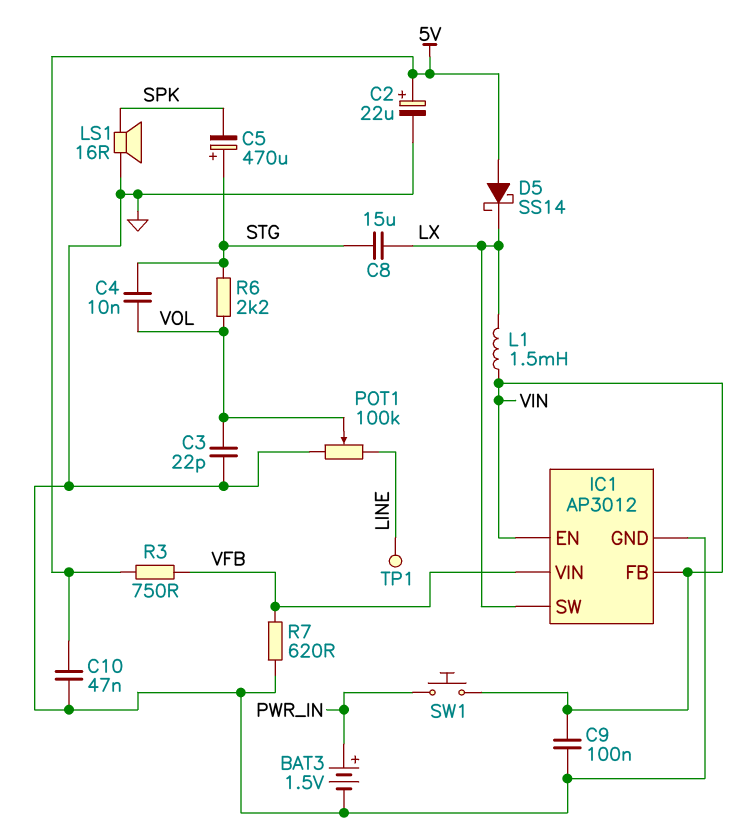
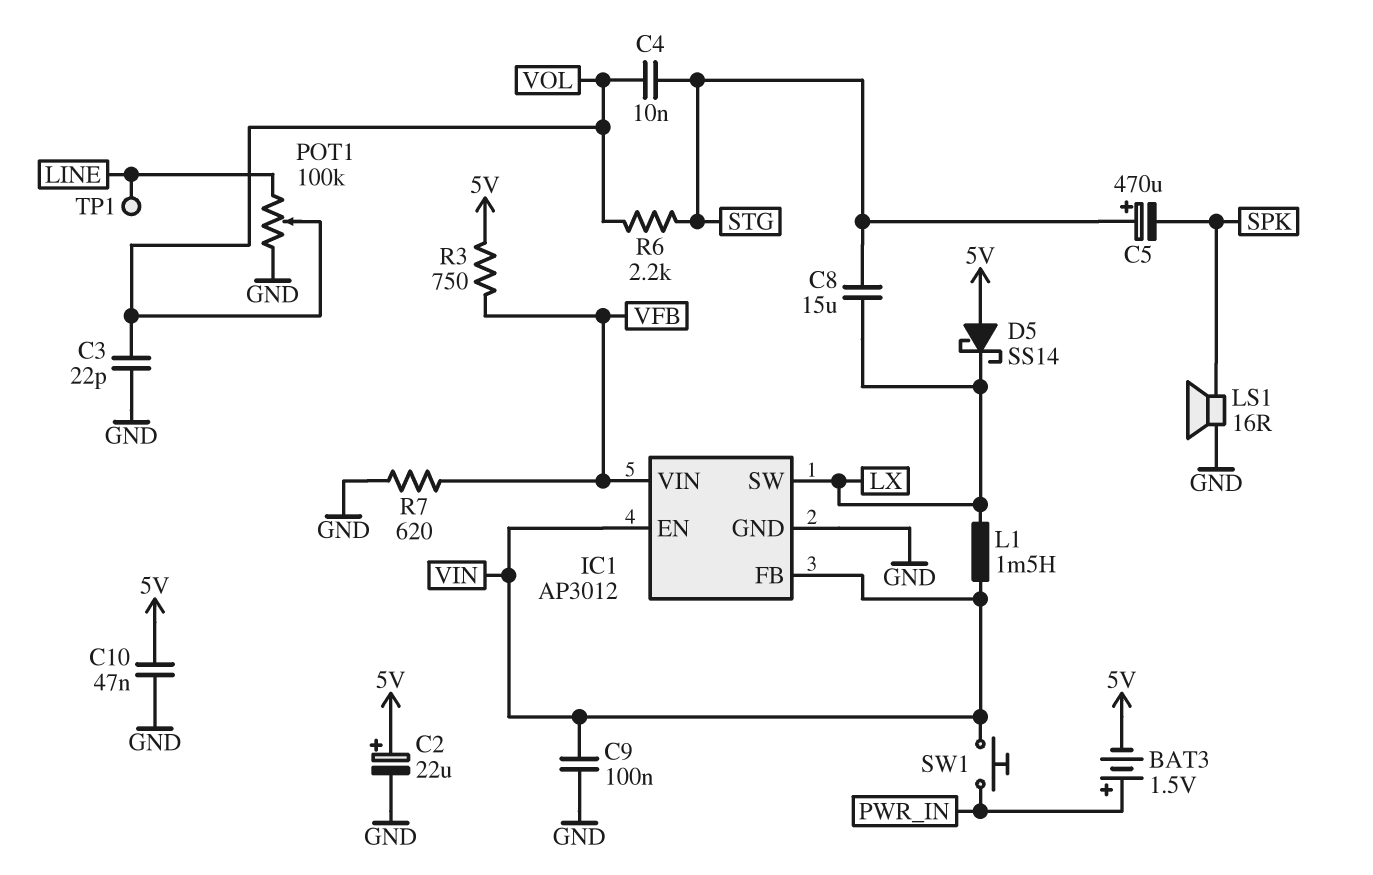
BAT3: 1.5V (plus PWR_IN, minus GND) -> 1.5V (plus PWR_IN, minus 5V)

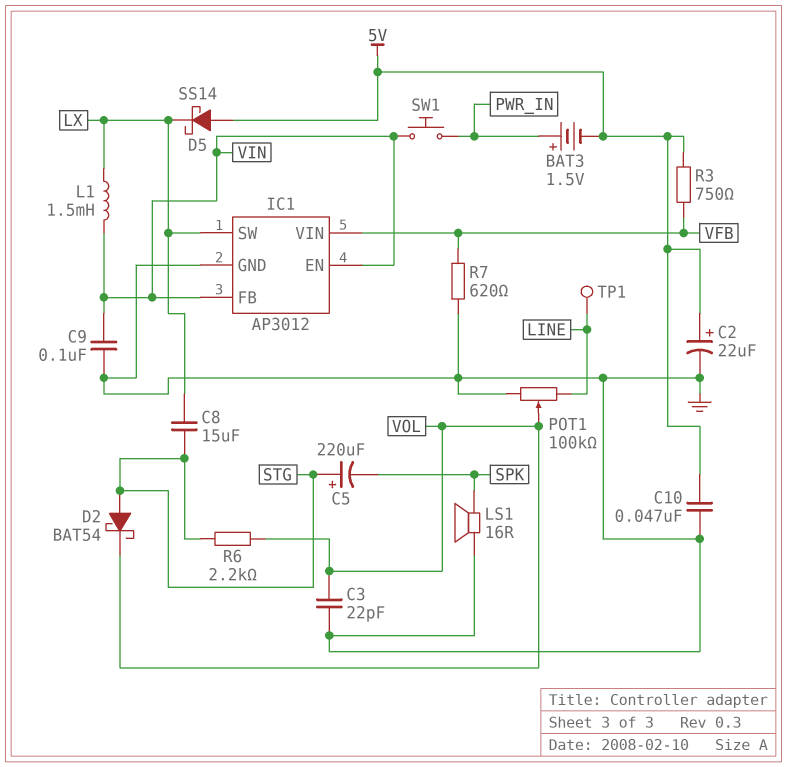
C4: 10nF (STG, VOL) -> none
C5: 470uF (plus STG, minus SPK) -> 220uF (plus STG, minus SPK)
D2: none -> schottky BAT54 (A STG, K VOL)

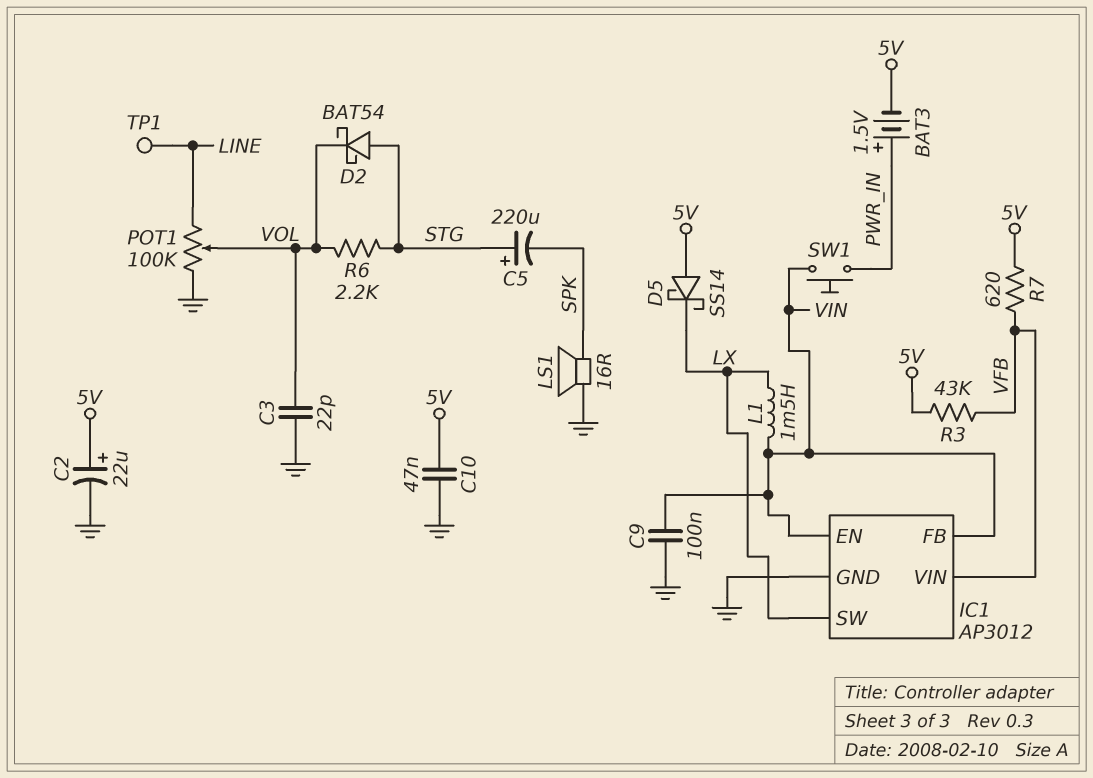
C8: 15uF (LX, STG) -> none
R3: 750 (5V, VFB) -> 43k (5V, VFB)
R7: 620 (GND, VFB) -> 620 (5V, VFB)

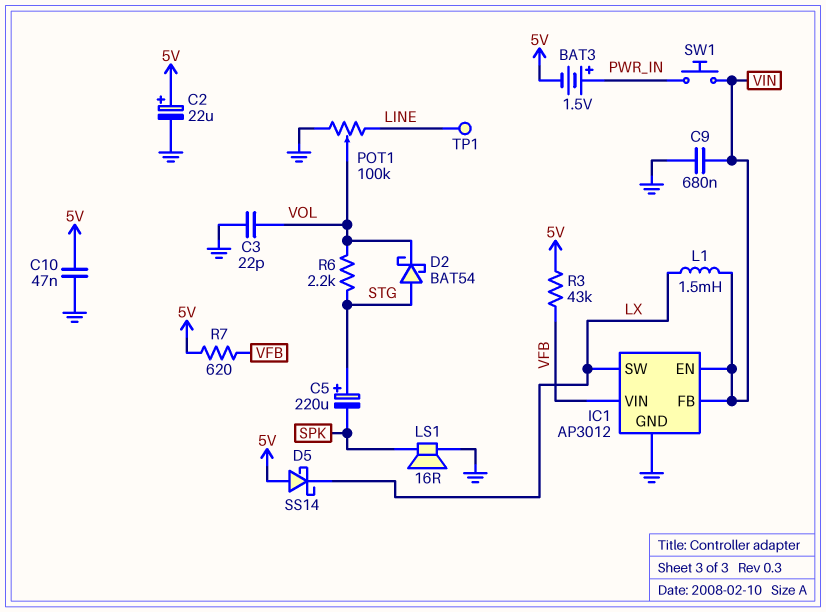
C9: 100nF (GND, VIN) -> 680nF (GND, VIN)

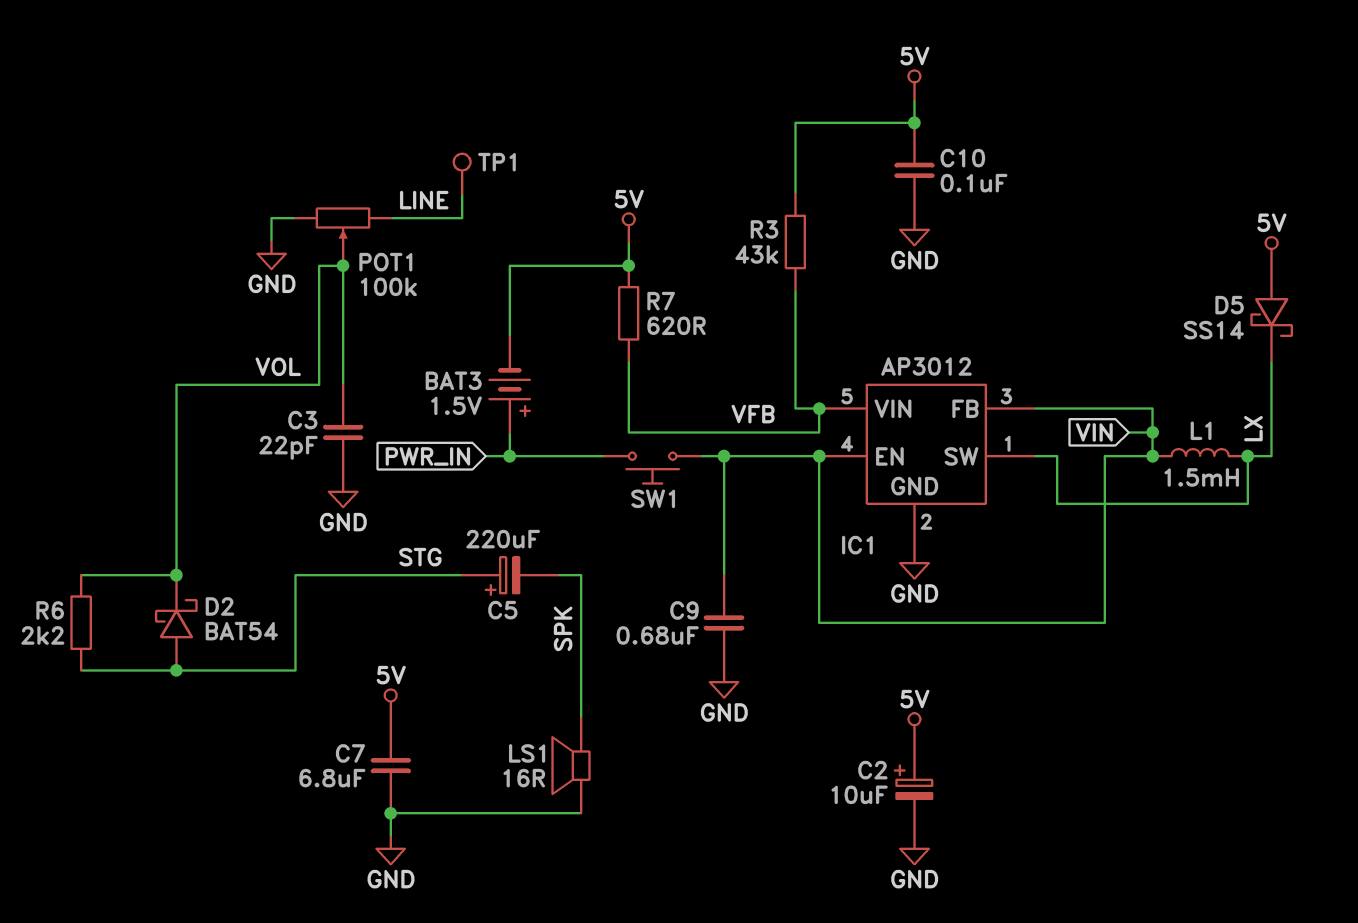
C2: 22uF (plus 5V, minus GND) -> 10uF (plus 5V, minus GND)
C7: none -> 6.8uF (5V, GND)
C10: 47nF (5V, GND) -> 100nF (5V, GND)

